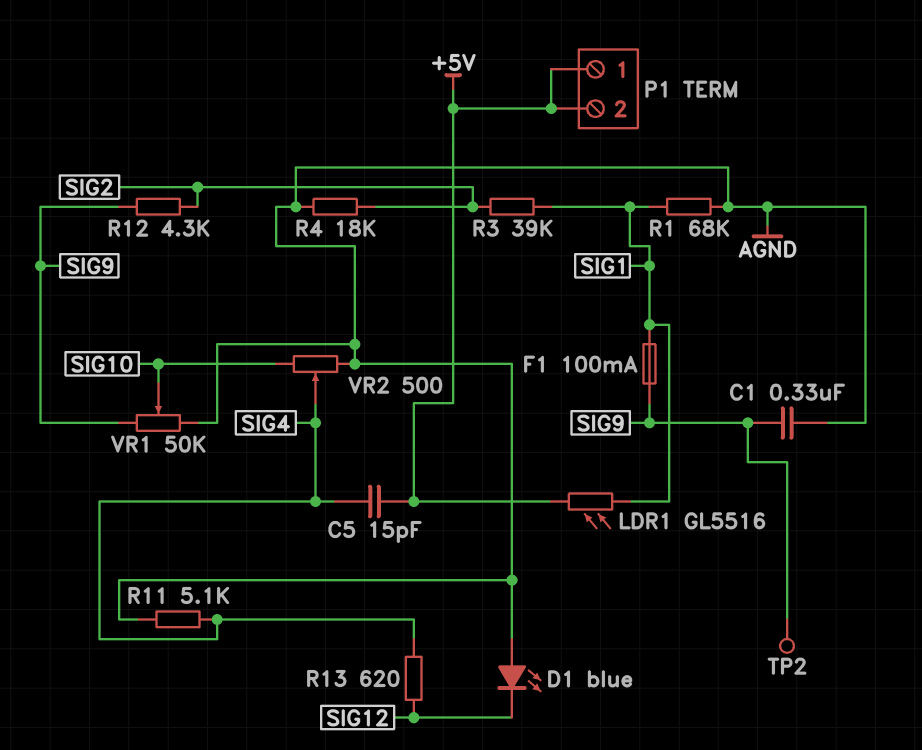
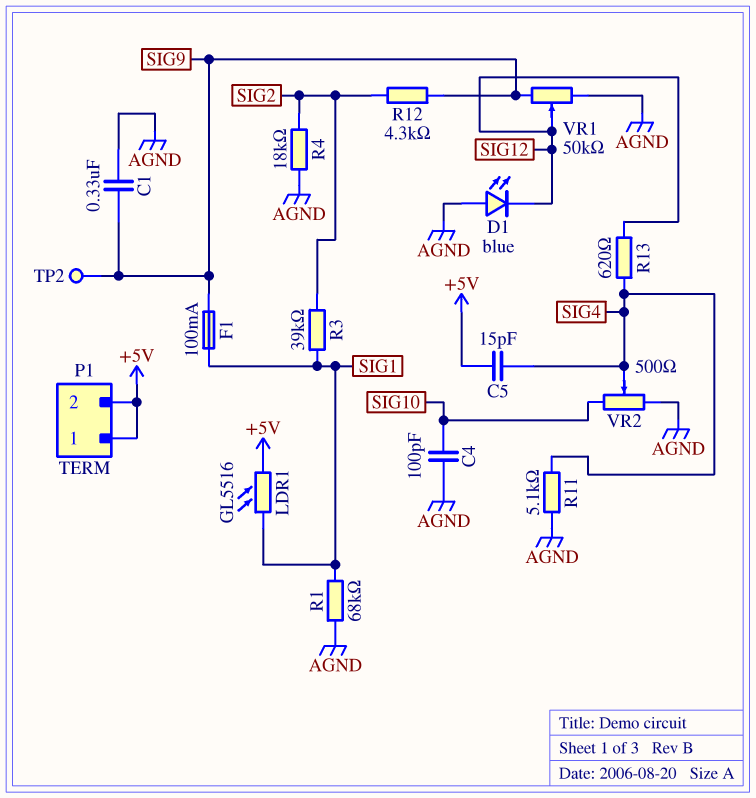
C4: none -> 100pF (AGND, SIG10)
VR1: 50k (AGND, SIG9, wiper SIG10) -> 50k (AGND, SIG9, wiper SIG12)

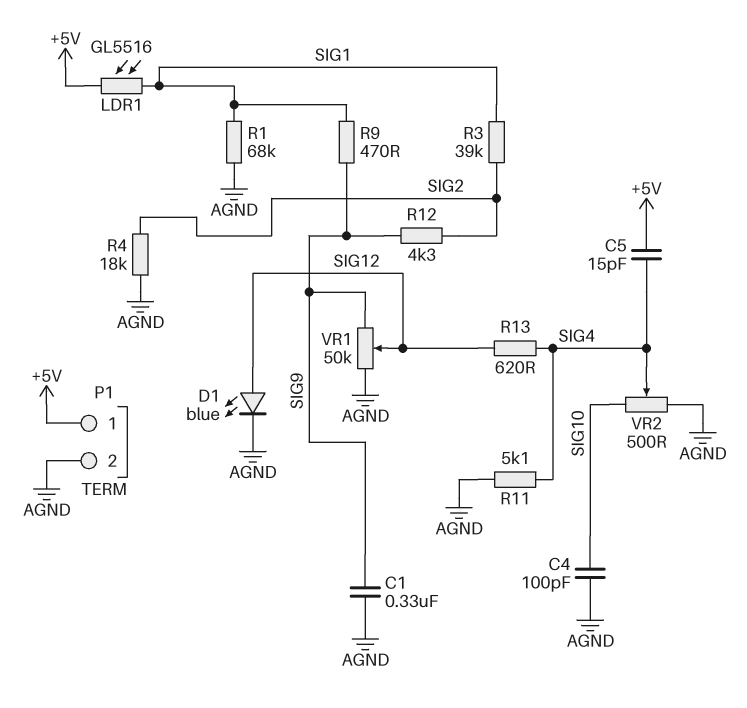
D1: LED blue (A AGND, K SIG12) -> LED blue (A SIG12, K AGND)
F1: 100mA (SIG1, SIG9) -> none
P1 pin 2: +5V -> AGND
R9: none -> 470 (SIG1, SIG9)
TP2: test point (SIG9) -> none

